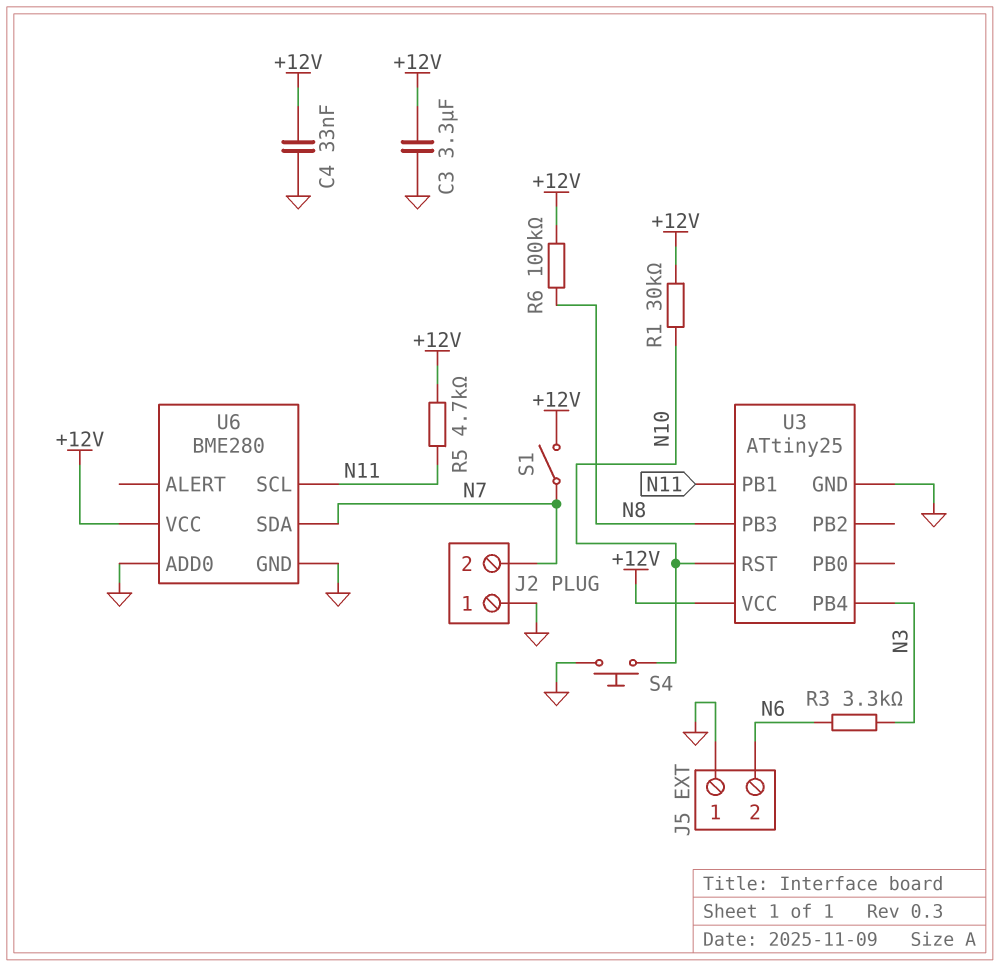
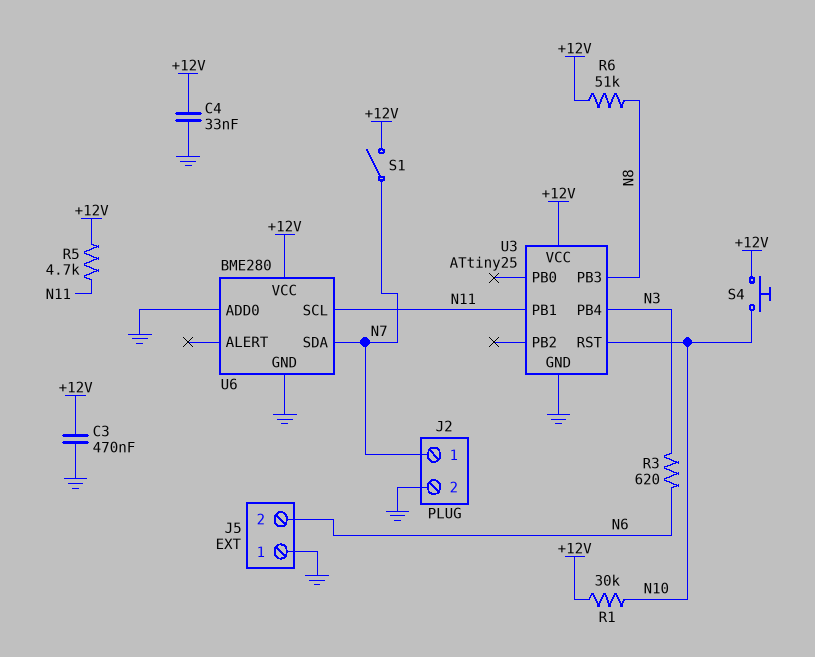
C3: 3.3uF (+12V, GND) -> 470nF (+12V, GND)
J2 pin 1: GND -> N7
J2 pin 2: N7 -> GND
R3: 3.3k (N3, N6) -> 620 (N3, N6)
R6: 100k (+12V, N8) -> 51k (+12V, N8)
S4: button (GND, N10) -> button (+12V, N10)

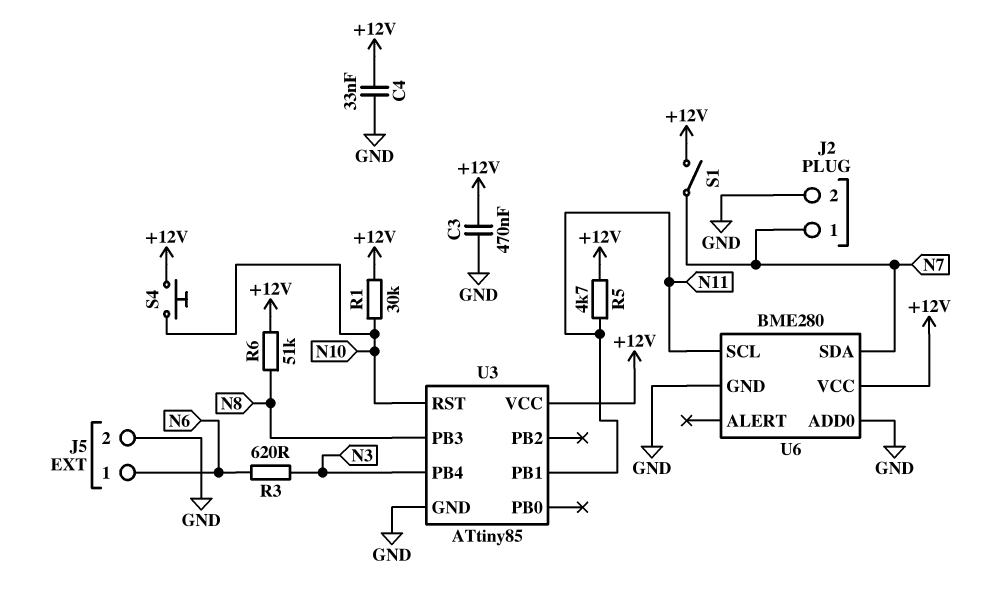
J5 pin 1: GND -> N6
J5 pin 2: N6 -> GND
U3: ATtiny25 -> ATtiny85

